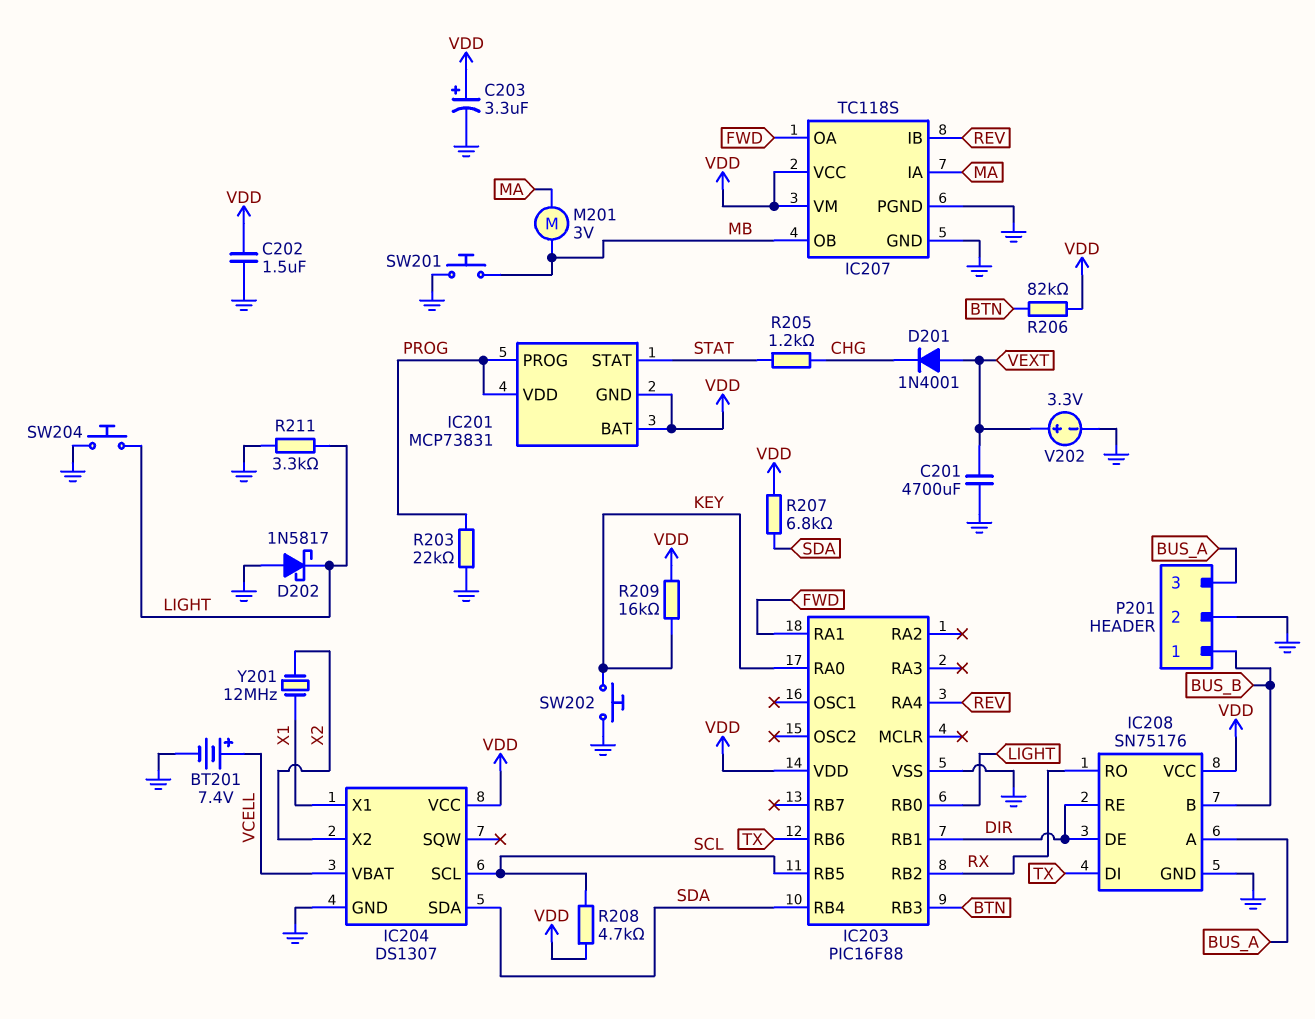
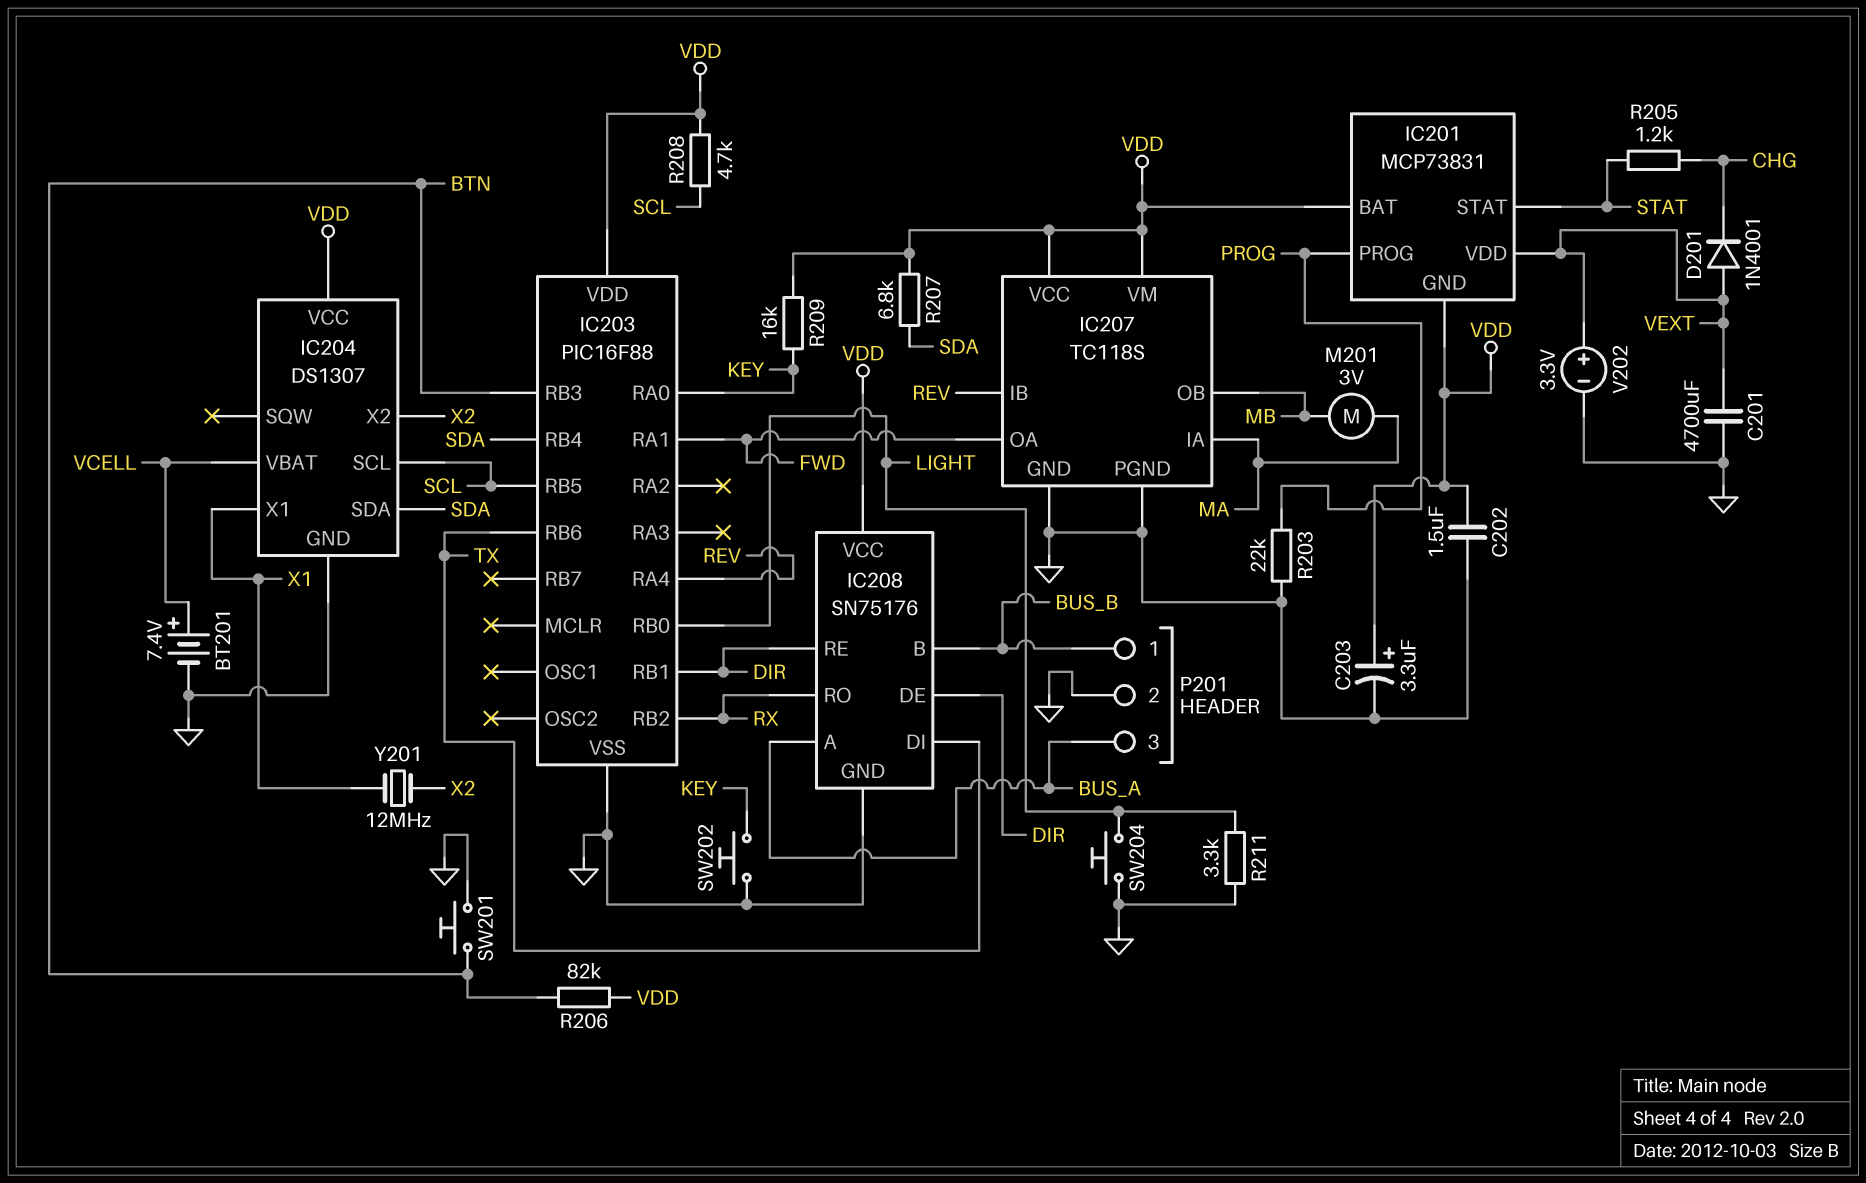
D202: schottky 1N5817 (A GND, K LIGHT) -> none
IC201 pin VDD: PROG -> VEXT
SW201: button (GND, MB) -> button (BTN, GND)

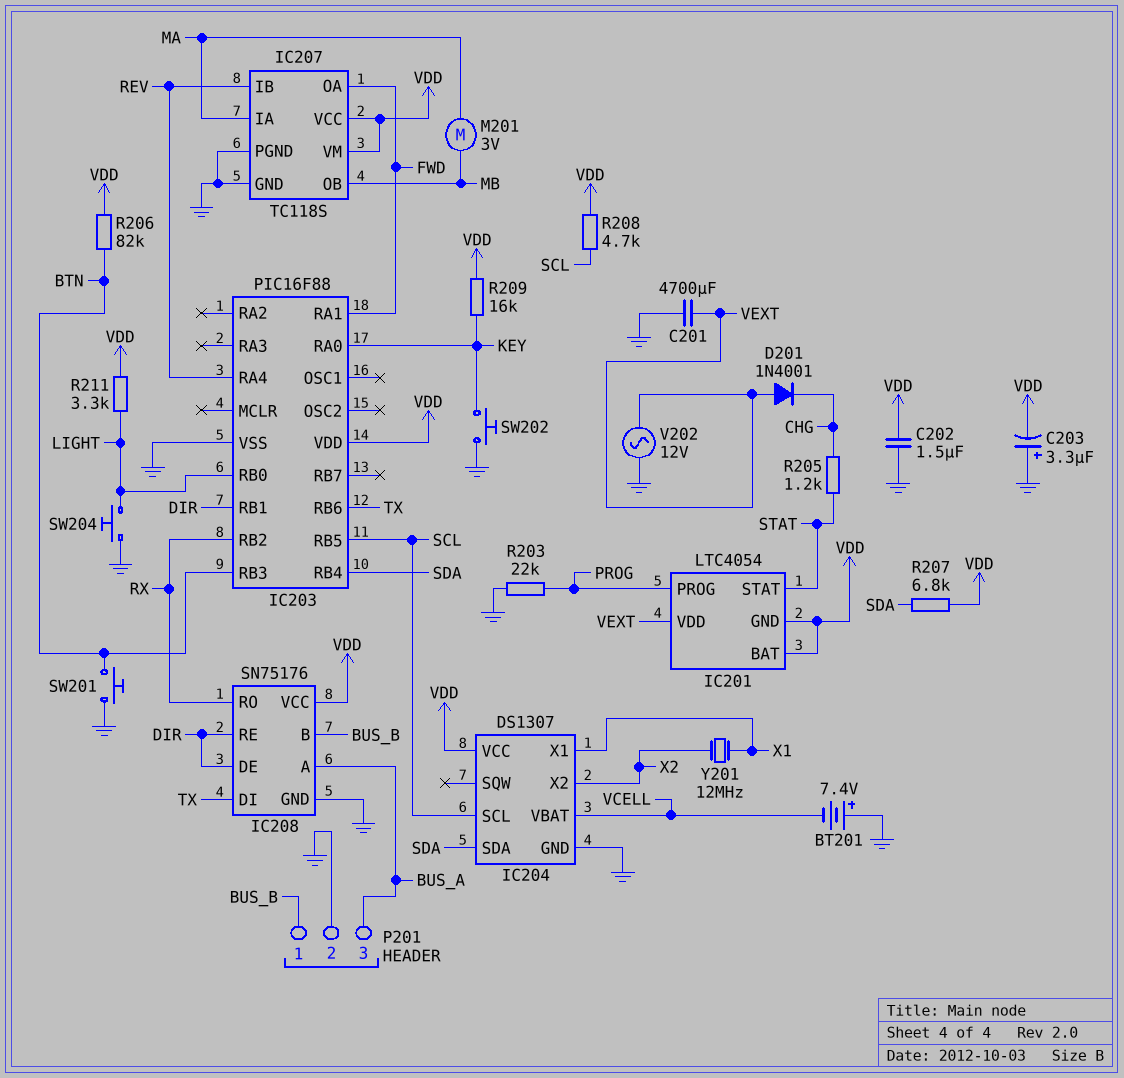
BT201: 7.4V (plus VCELL, minus GND) -> 7.4V (plus GND, minus VCELL)
C203: 3.3uF (plus VDD, minus GND) -> 3.3uF (plus GND, minus VDD)
IC201: MCP73831 -> LTC4054
R211: 3.3k (GND, LIGHT) -> 3.3k (LIGHT, VDD)
V202: 3.3V (plus VEXT, minus GND) -> AC 12V (GND, VEXT)

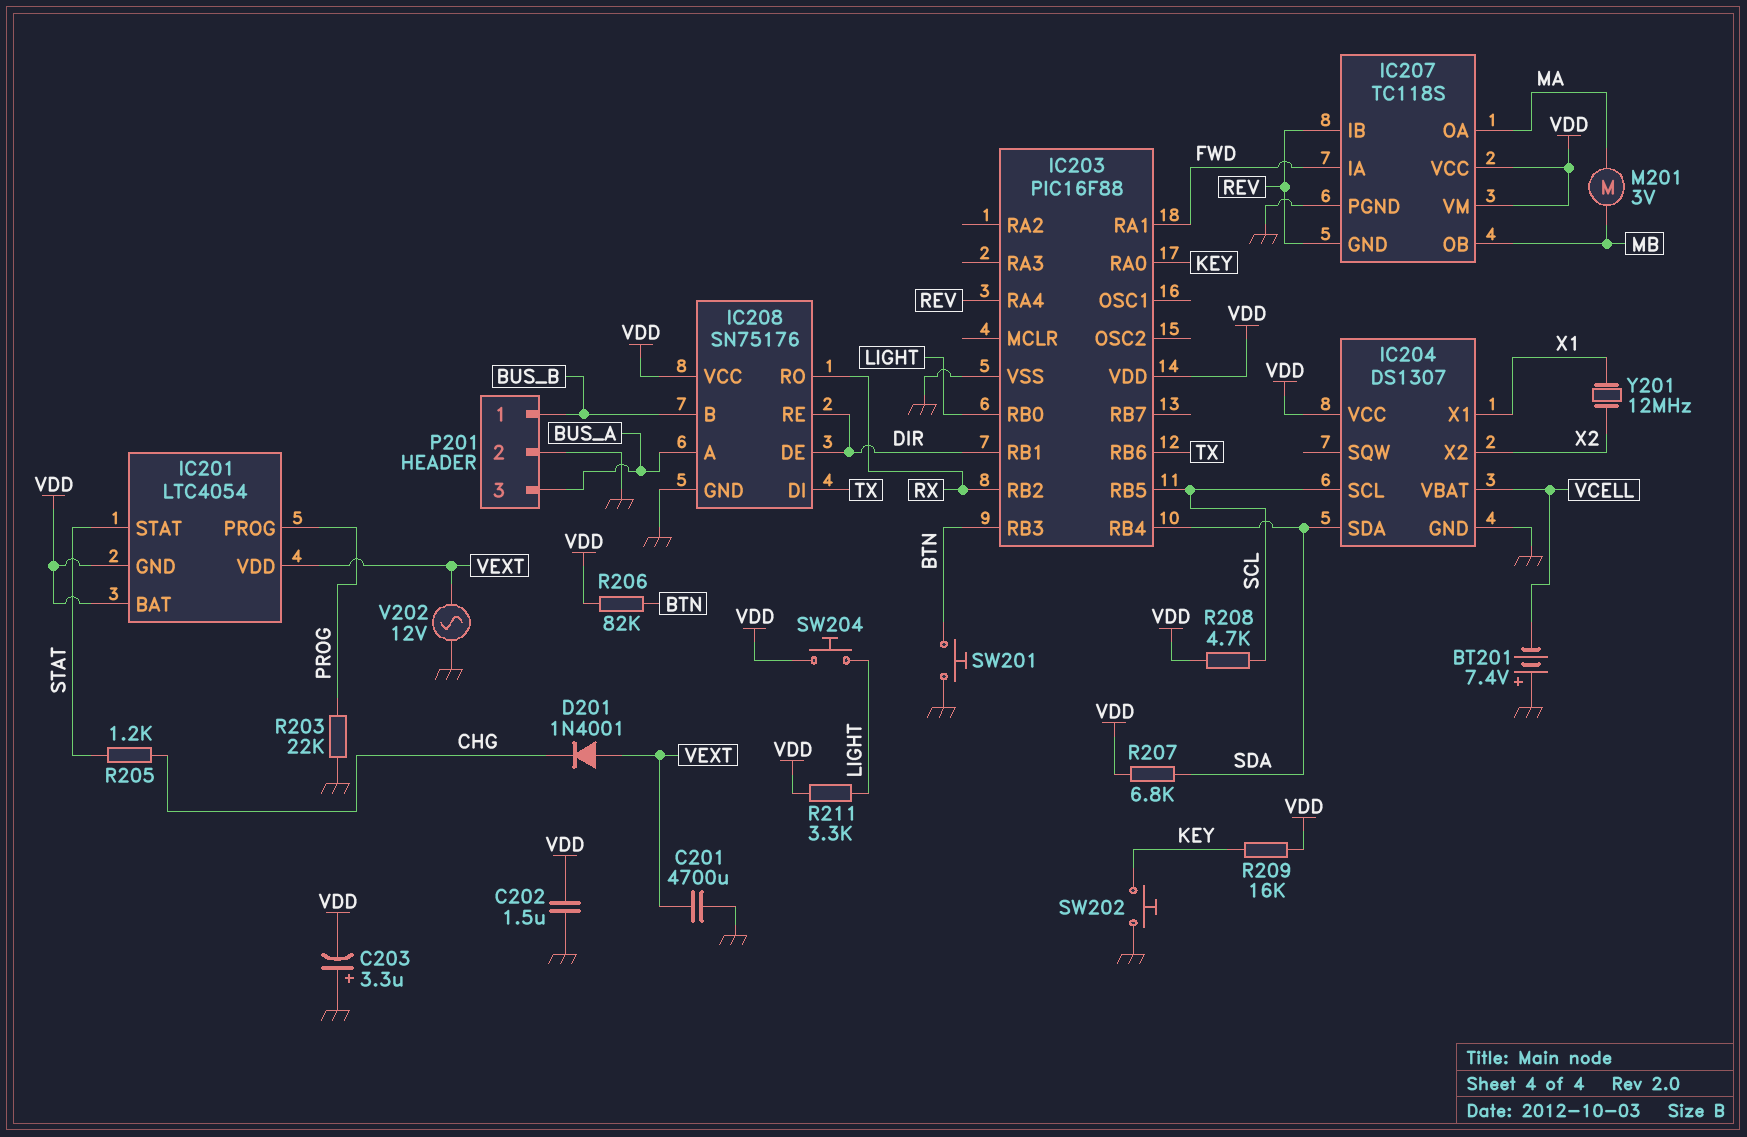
IC207 pin GND: GND -> REV
IC207 pin IA: MA -> FWD
IC207 pin OA: FWD -> MA
SW204: button (GND, LIGHT) -> button (LIGHT, VDD)

